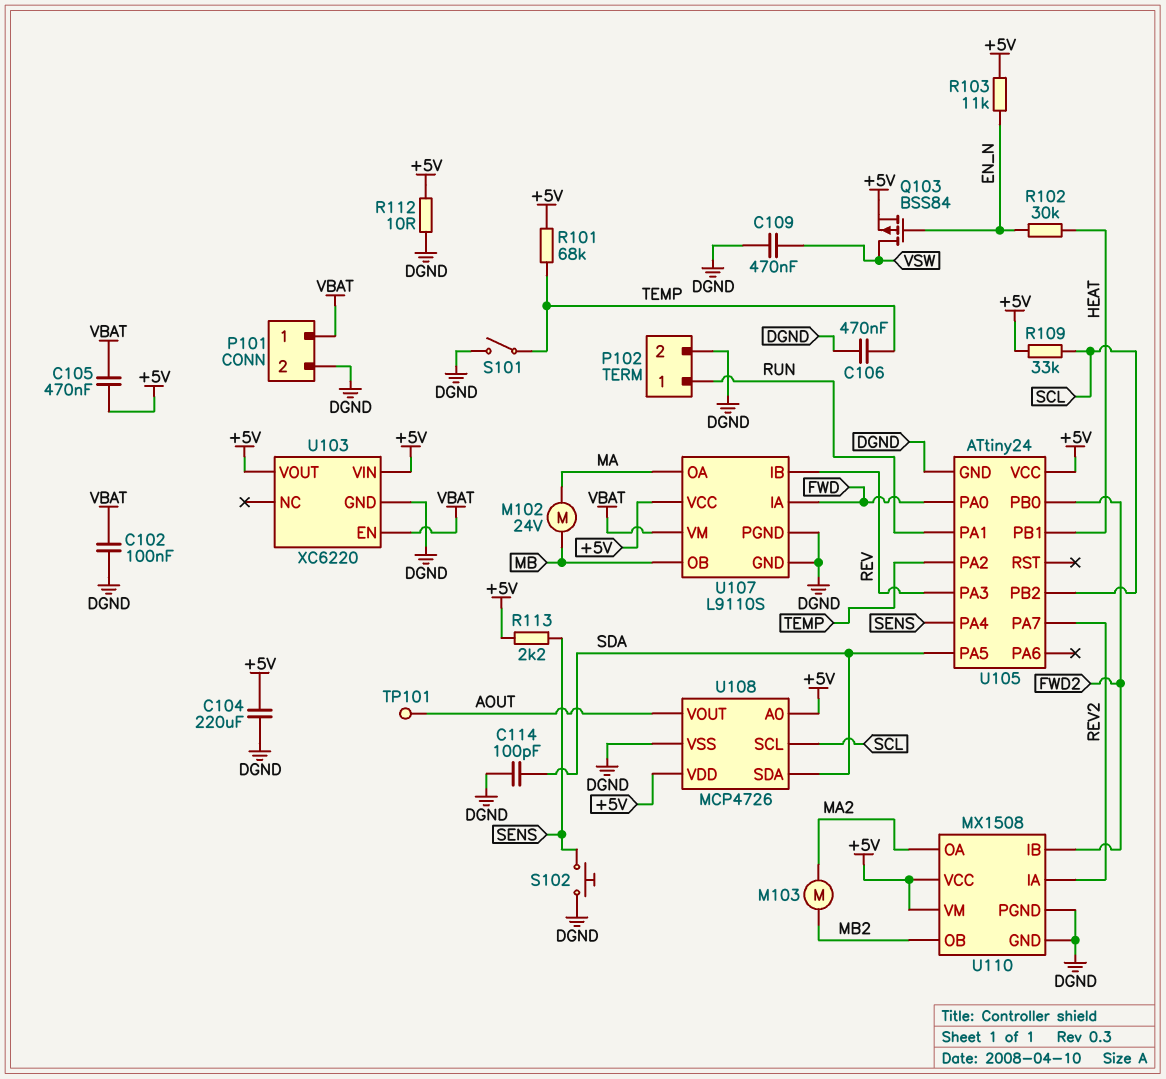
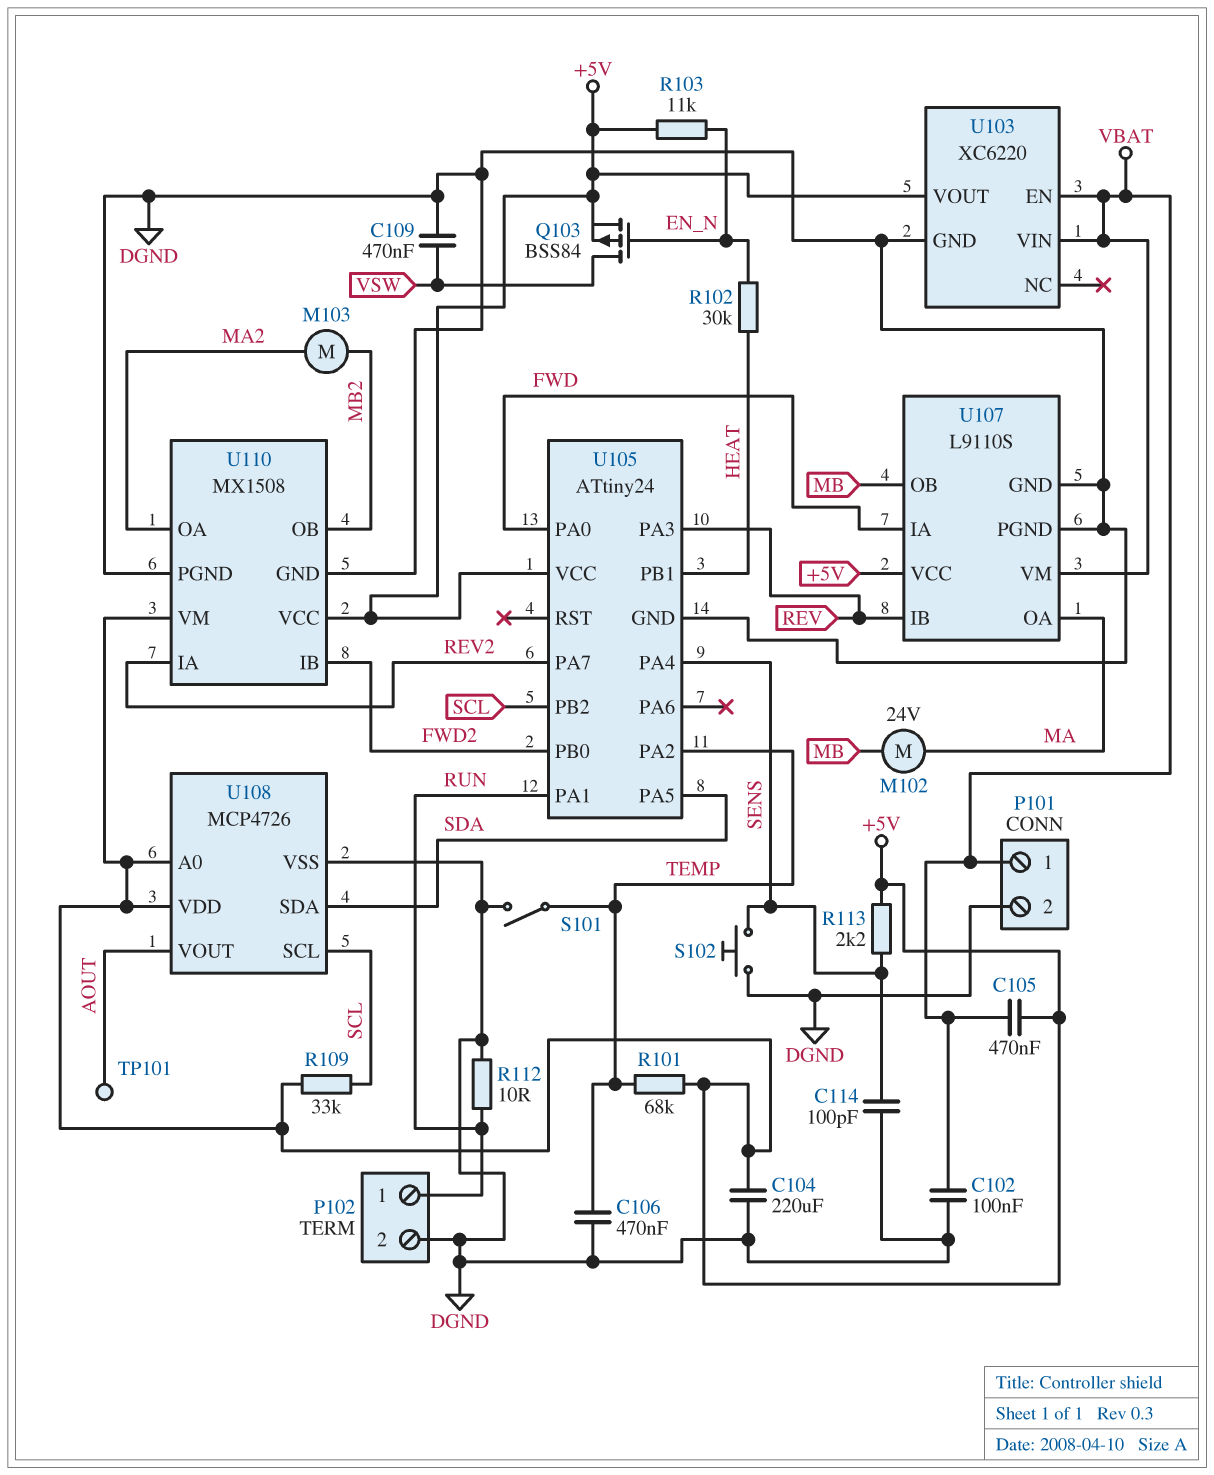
C114: 100pF (DGND, SDA) -> 100pF (DGND, SENS)
R112: 10 (+5V, DGND) -> 10 (DGND, RUN)
U103 pin VIN: +5V -> VBAT

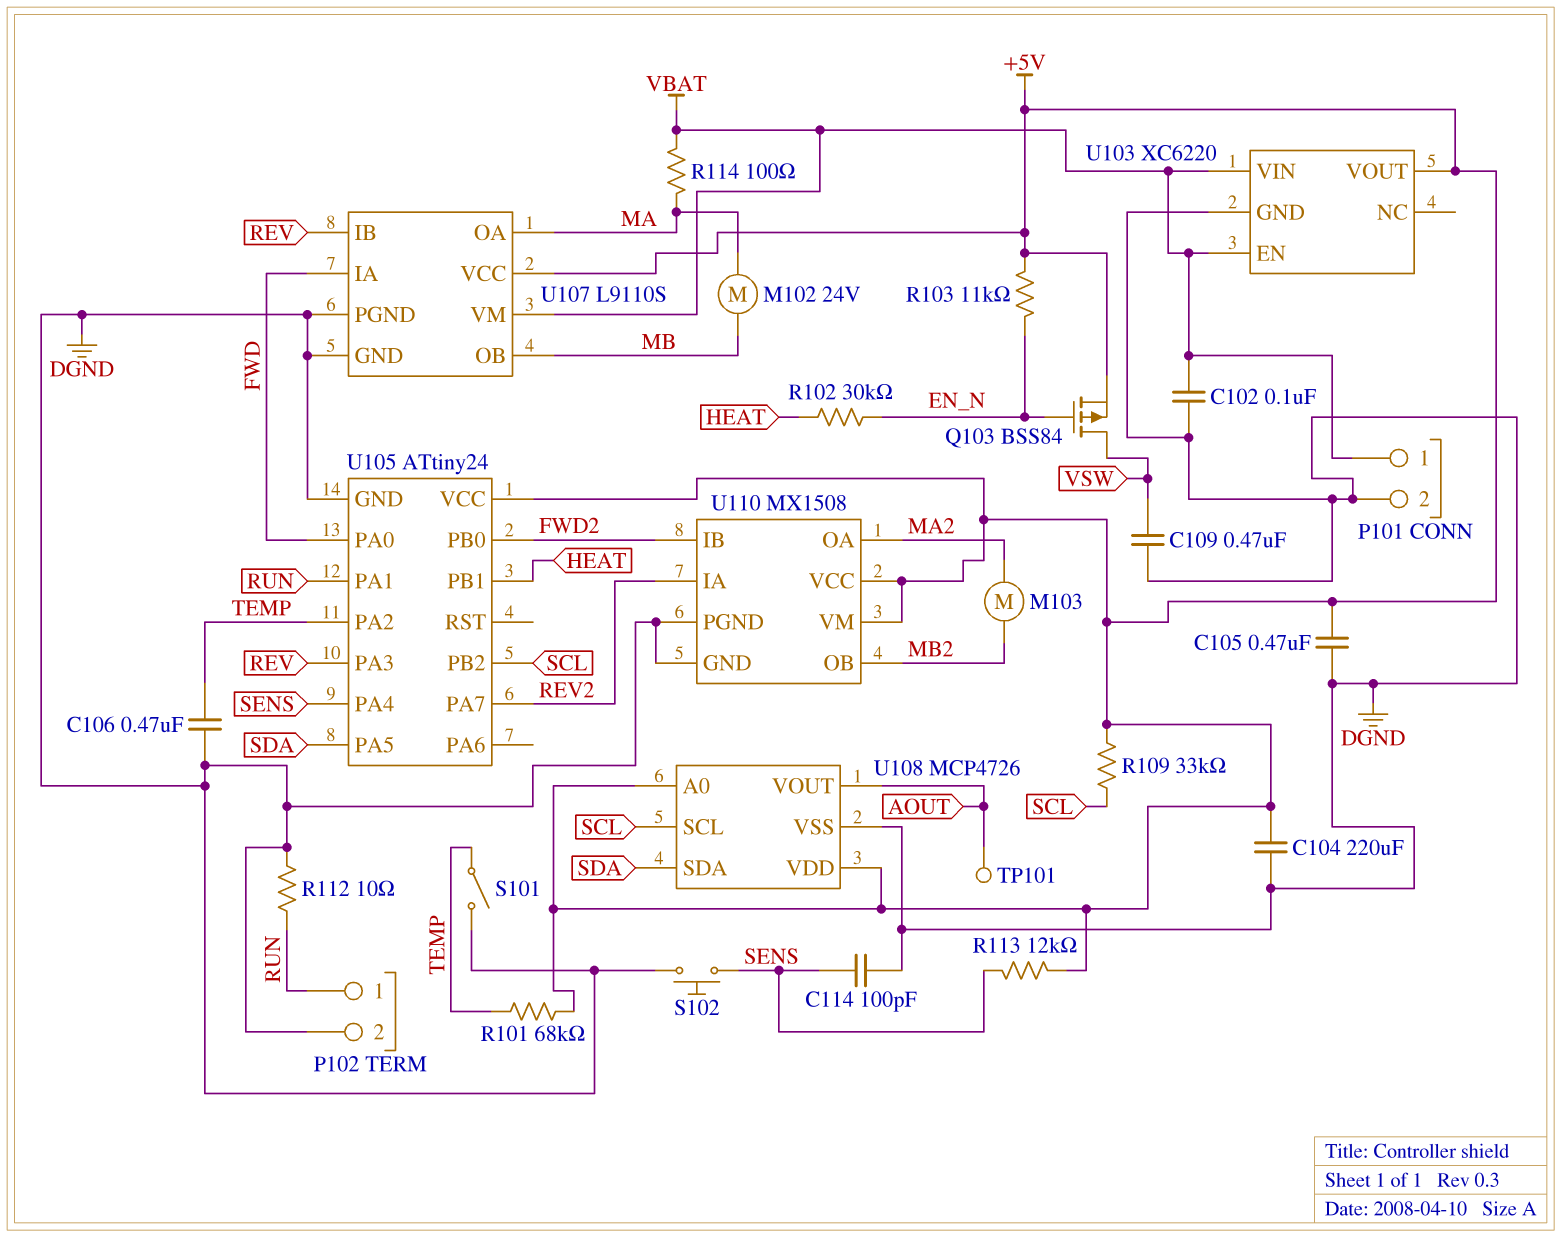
C105: 470nF (+5V, VBAT) -> 470nF (+5V, DGND)
R113: 2.2k (+5V, SENS) -> 12k (+5V, SENS)
R114: none -> 100 (MA, VBAT)

